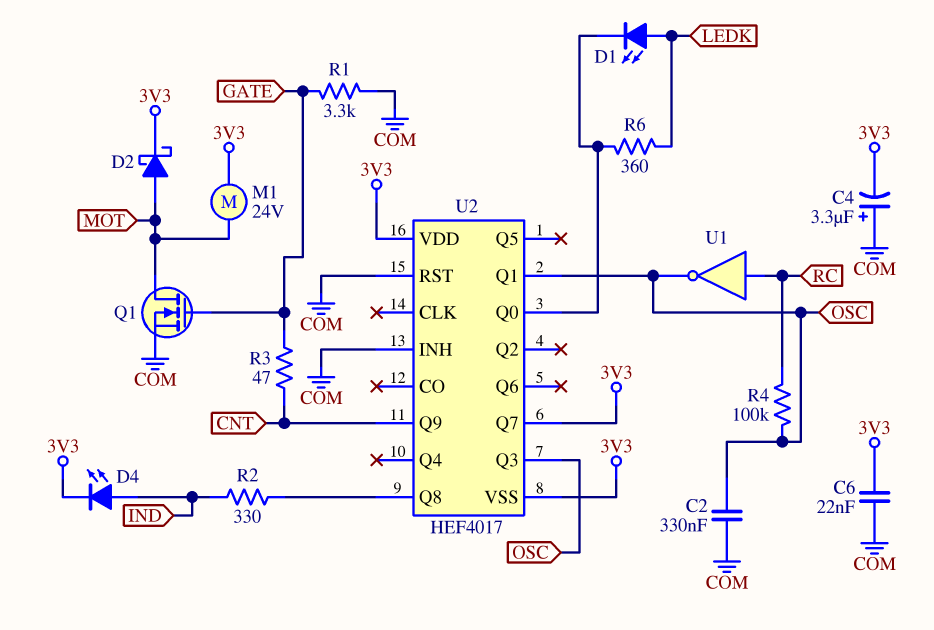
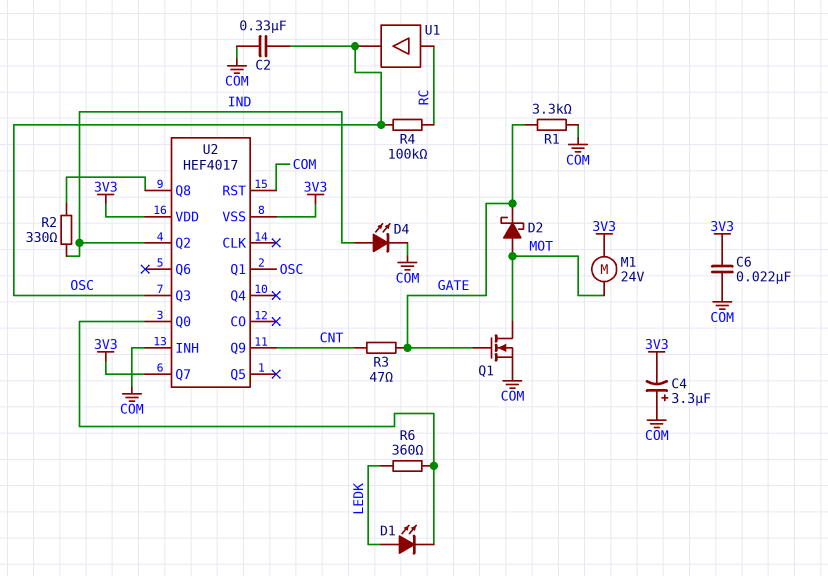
D2: schottky (A MOT, K 3V3) -> schottky (A MOT, K GATE)
D4: LED (A IND, K 3V3) -> LED (A IND, K COM)
U1: NOT (in RC, out OSC) -> buffer (in RC, out OSC)
U2 pin Q2: none -> IND

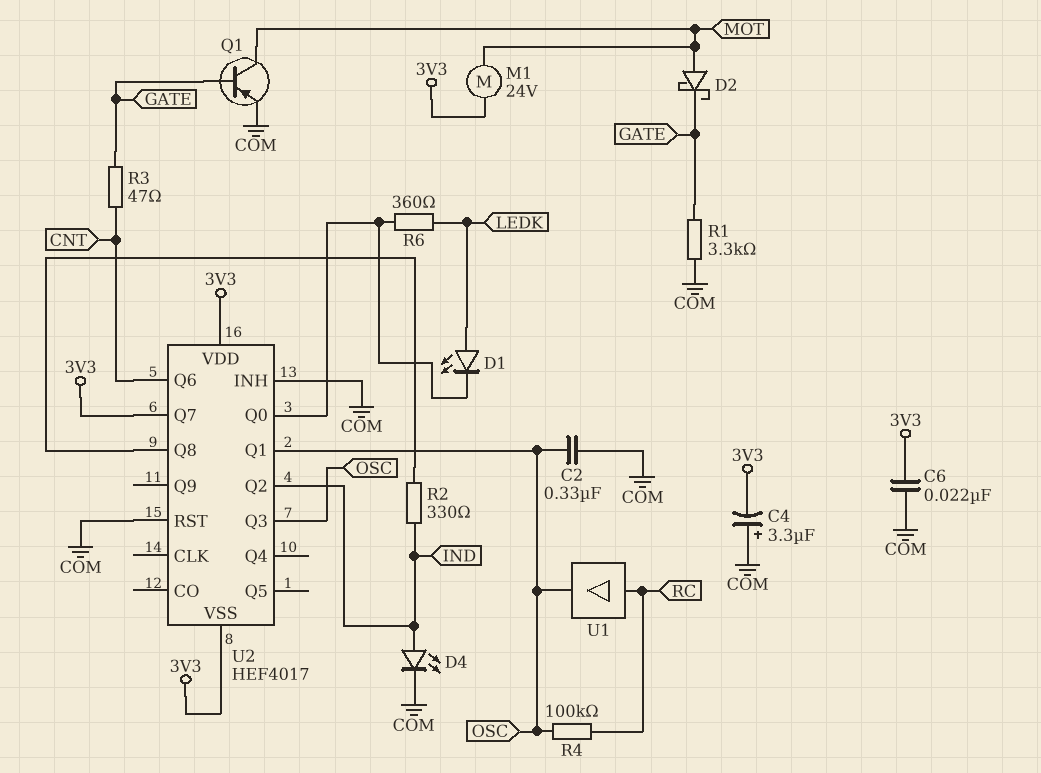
Q1: NMOS (G GATE, D MOT, S COM) -> PNP (B GATE, C MOT, E COM)
U2 pin Q6: none -> CNT
U2 pin Q9: CNT -> none

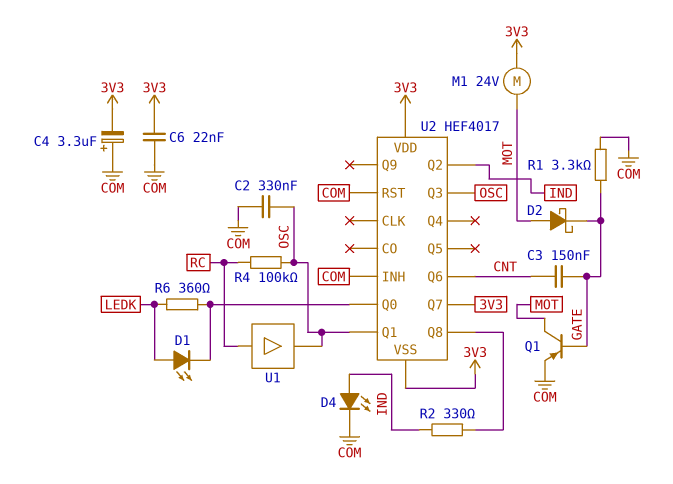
C3: none -> 150nF (CNT, GATE)
R3: 47 (CNT, GATE) -> none

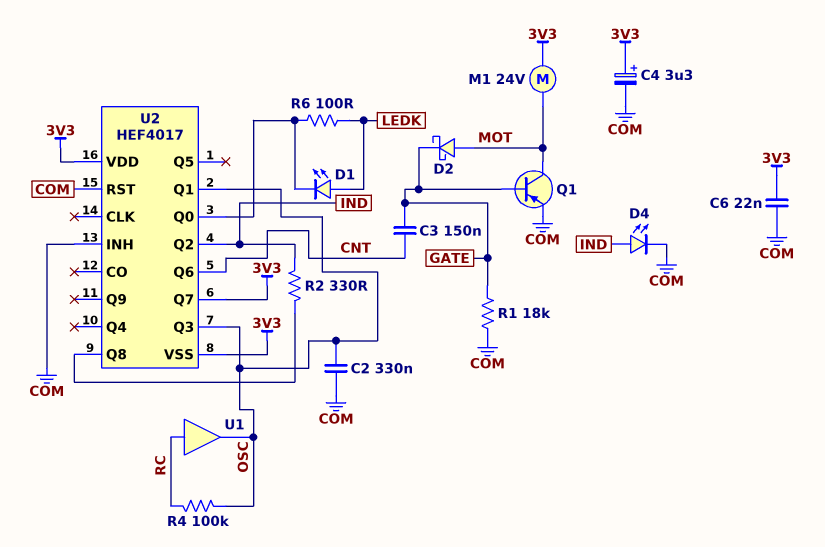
C4: 3.3uF (plus COM, minus 3V3) -> 3.3uF (plus 3V3, minus COM)
R1: 3.3k (COM, GATE) -> 18k (COM, GATE)
R6: 360 (LEDK, U2/Q0) -> 100 (LEDK, U2/Q0)

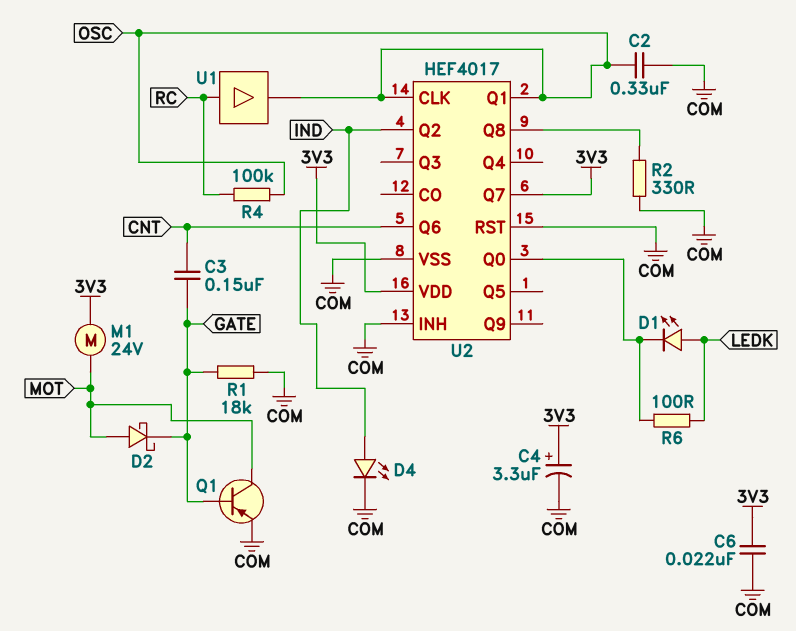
R2: 330 (IND, U2/Q8) -> 330 (COM, U2/Q8)
U2 pin CLK: none -> OSC
U2 pin Q3: OSC -> none
U2 pin VSS: 3V3 -> COM

